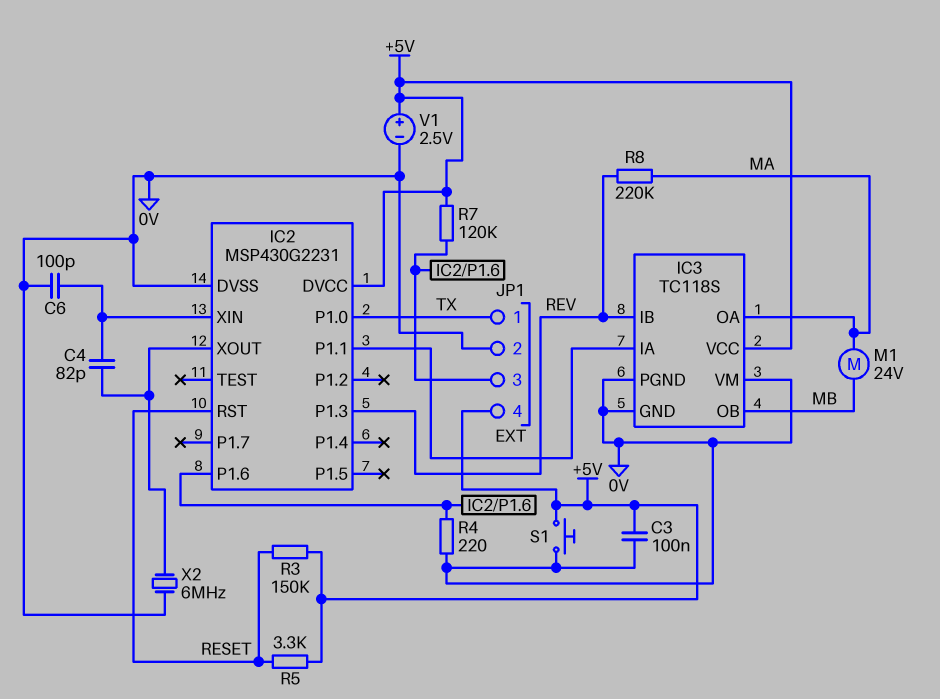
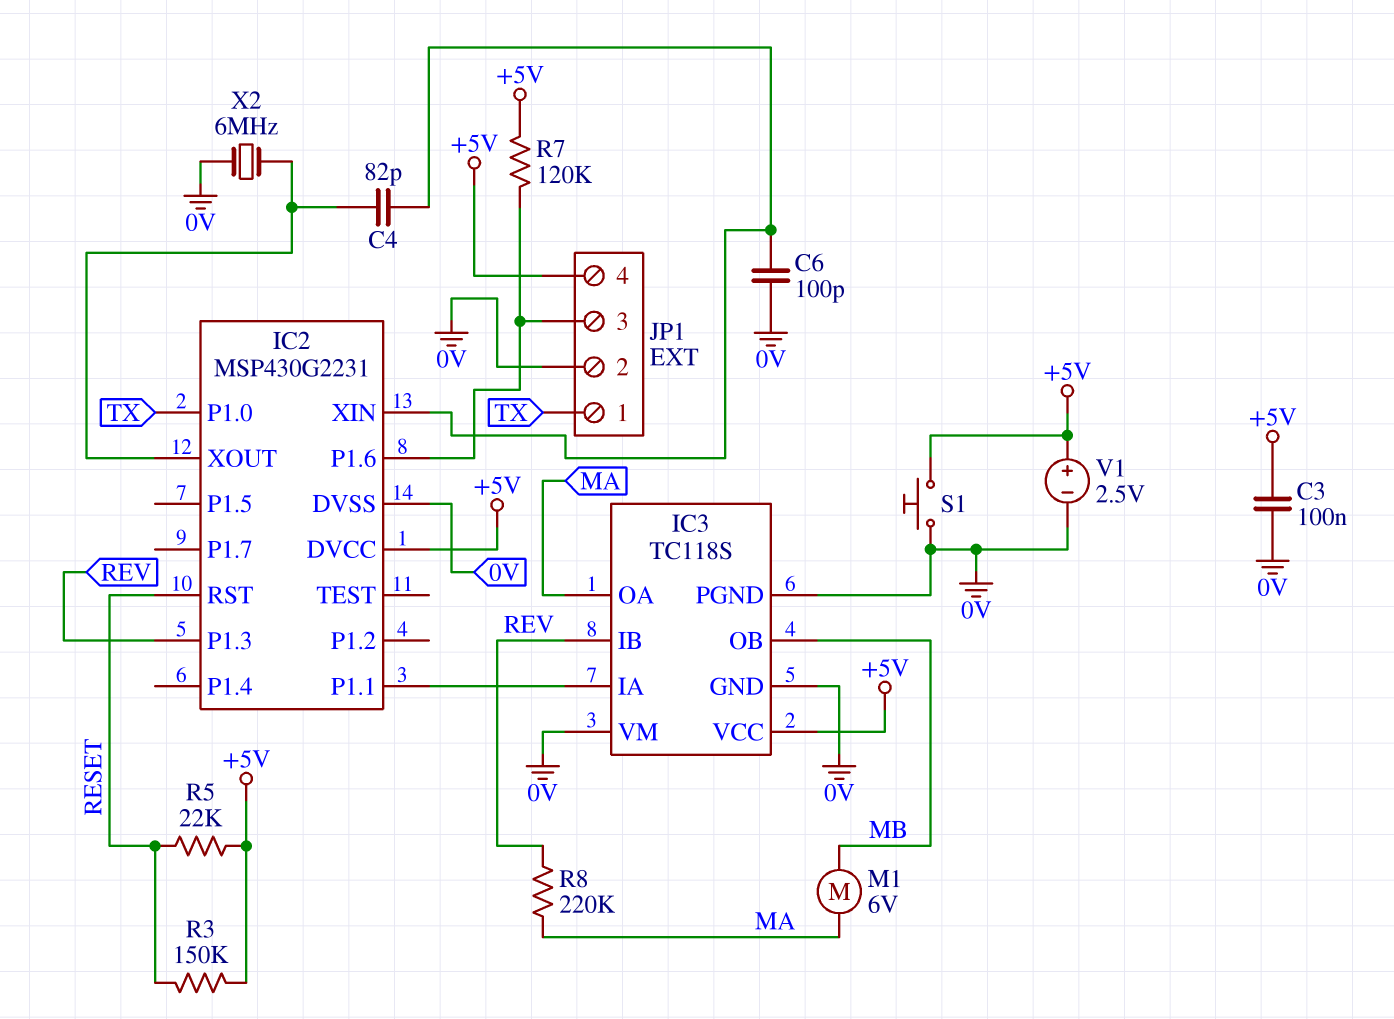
M1: motor 24V (MA, MB) -> motor 6V (MA, MB)
R4: 220 (0V, IC2/P1.6) -> none
R5: 3.3k (+5V, RESET) -> 22k (+5V, RESET)

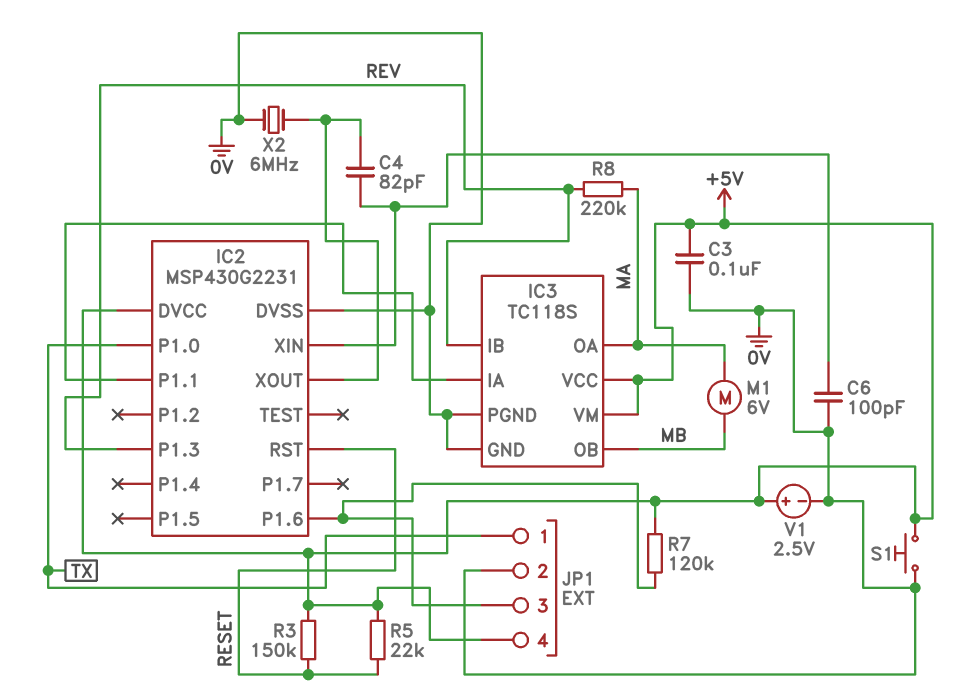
IC3 pin VM: 0V -> +5V

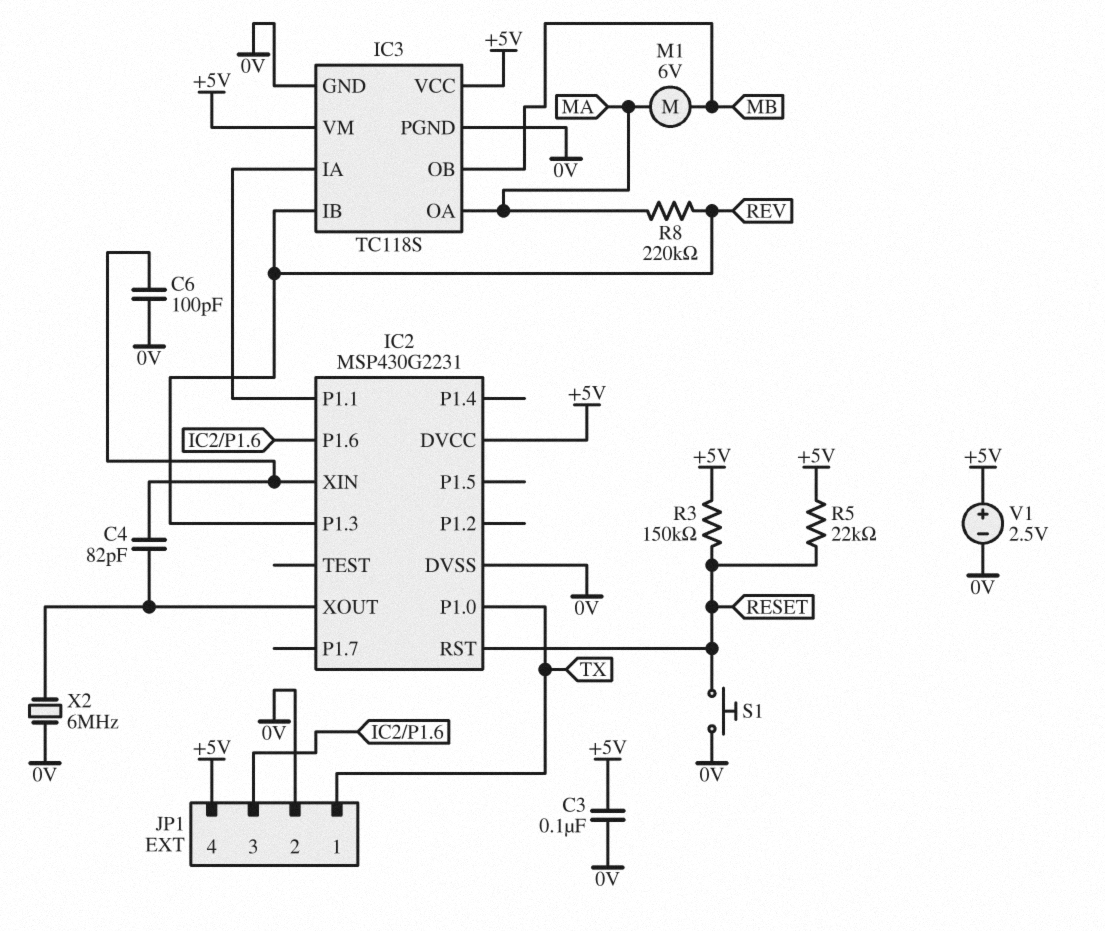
R7: 120k (+5V, IC2/P1.6) -> none
S1: button (+5V, 0V) -> button (0V, RESET)

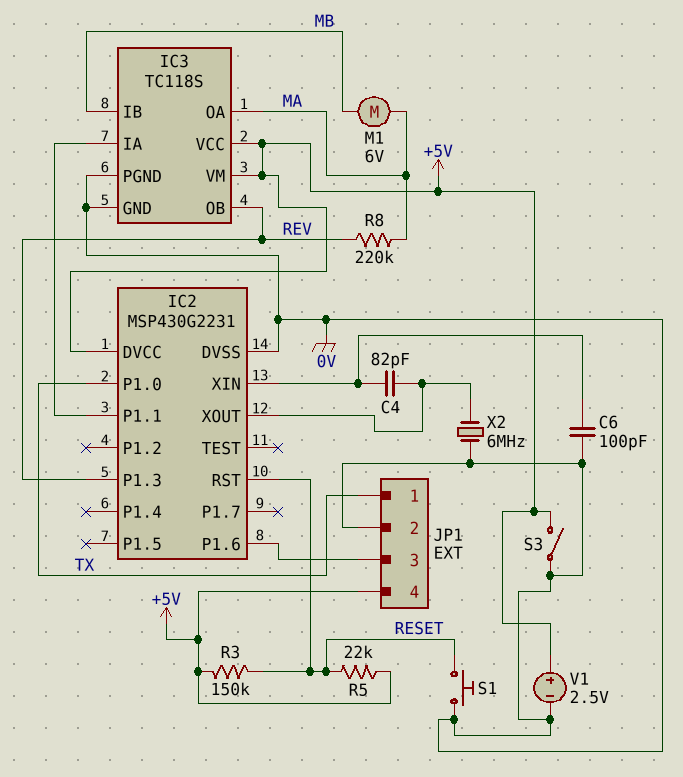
C3: 100nF (+5V, 0V) -> none
IC3 pin IB: REV -> MB
IC3 pin OB: MB -> REV
S3: none -> switch (+5V, 0V)

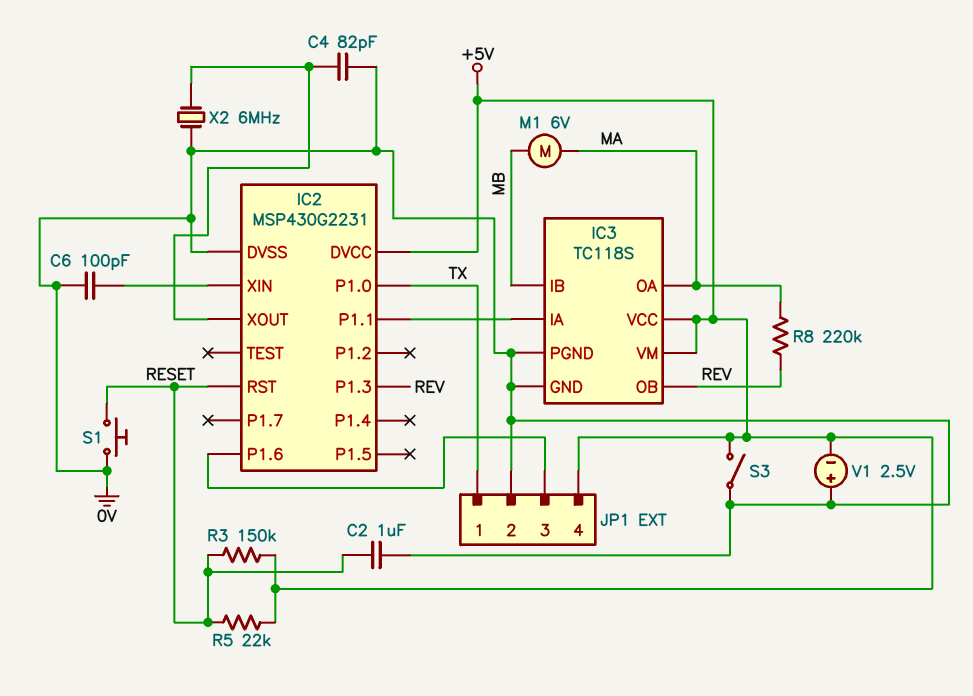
C2: none -> 1uF (0V, RESET)
C4: 82pF (IC2/XIN, IC2/XOUT) -> 82pF (0V, IC2/XOUT)
V1: 2.5V (plus +5V, minus 0V) -> 2.5V (plus 0V, minus +5V)

